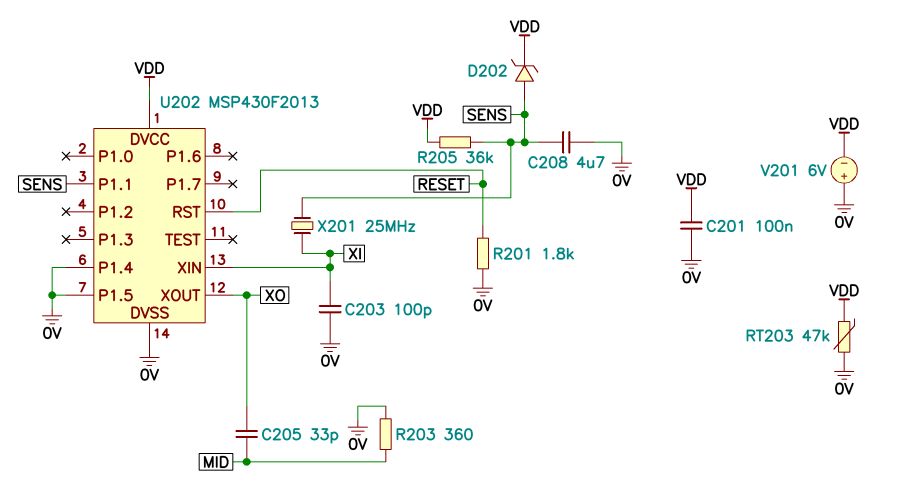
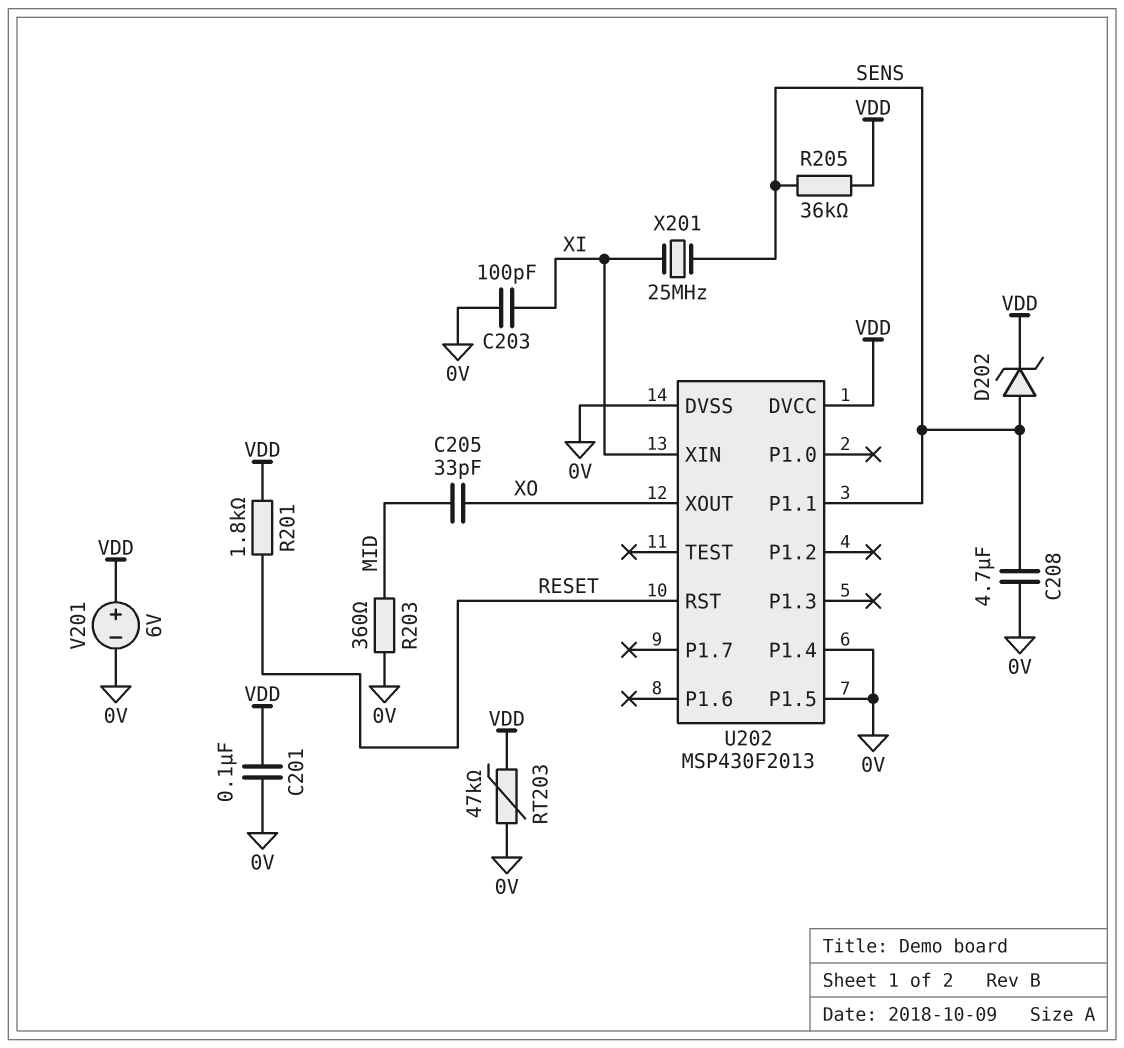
R201: 1.8k (0V, RESET) -> 1.8k (RESET, VDD)
V201: 6V (plus 0V, minus VDD) -> 6V (plus VDD, minus 0V)

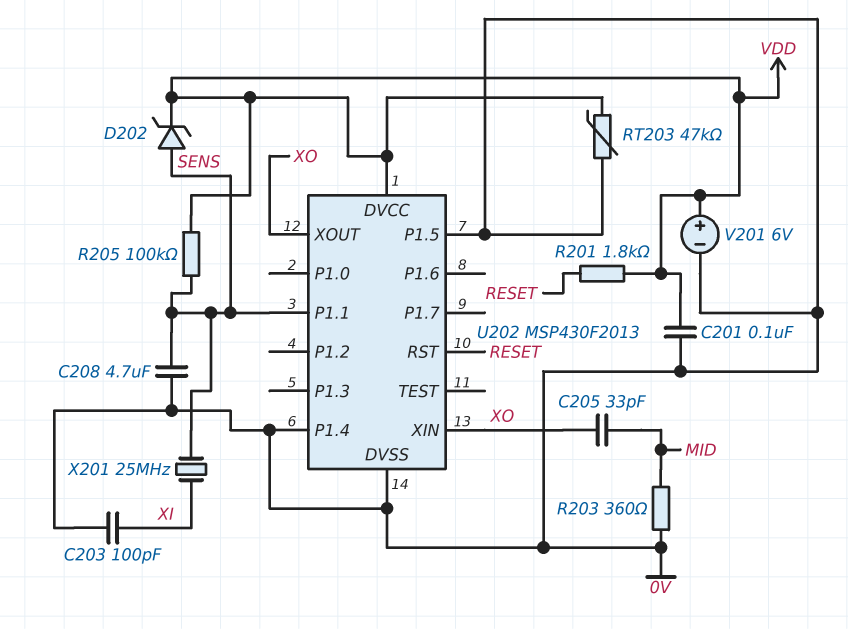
R205: 36k (SENS, VDD) -> 100k (SENS, VDD)
U202 pin XIN: XI -> XO

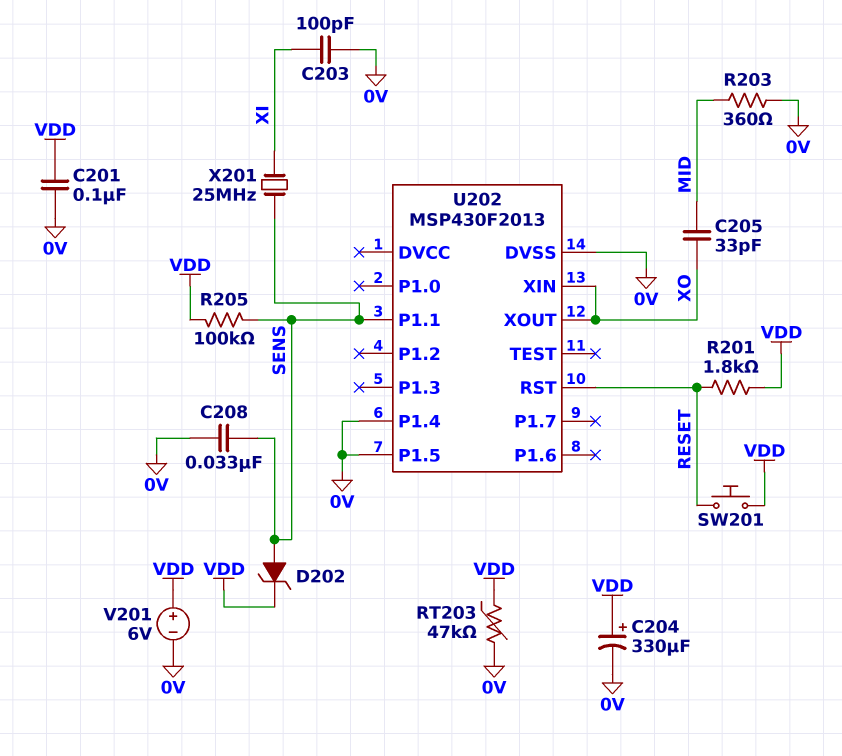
C204: none -> 330uF (plus VDD, minus 0V)
C208: 4.7uF (0V, SENS) -> 33nF (0V, SENS)
SW201: none -> button (RESET, VDD)
U202 pin DVCC: VDD -> none

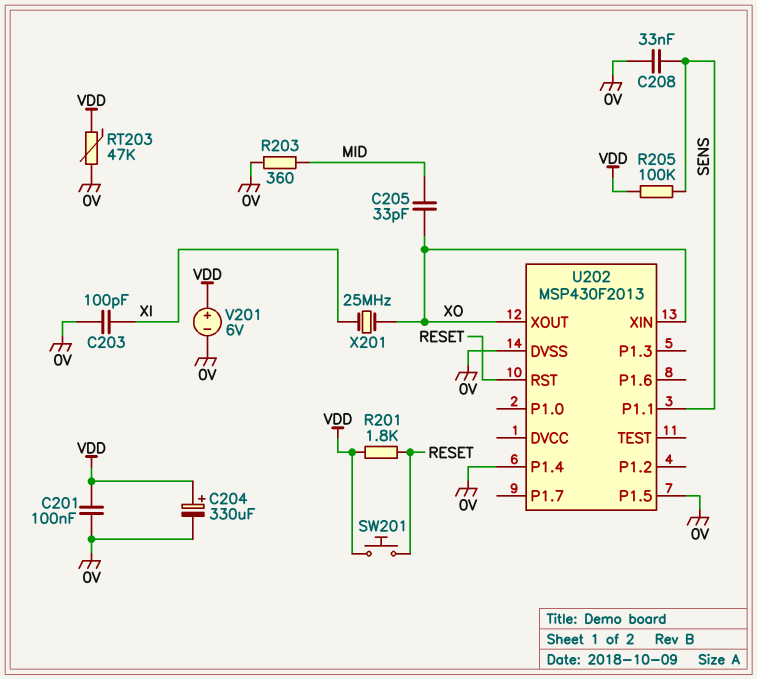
D202: zener (A SENS, K VDD) -> none
X201: 25MHz (SENS, XI) -> 25MHz (XI, XO)

